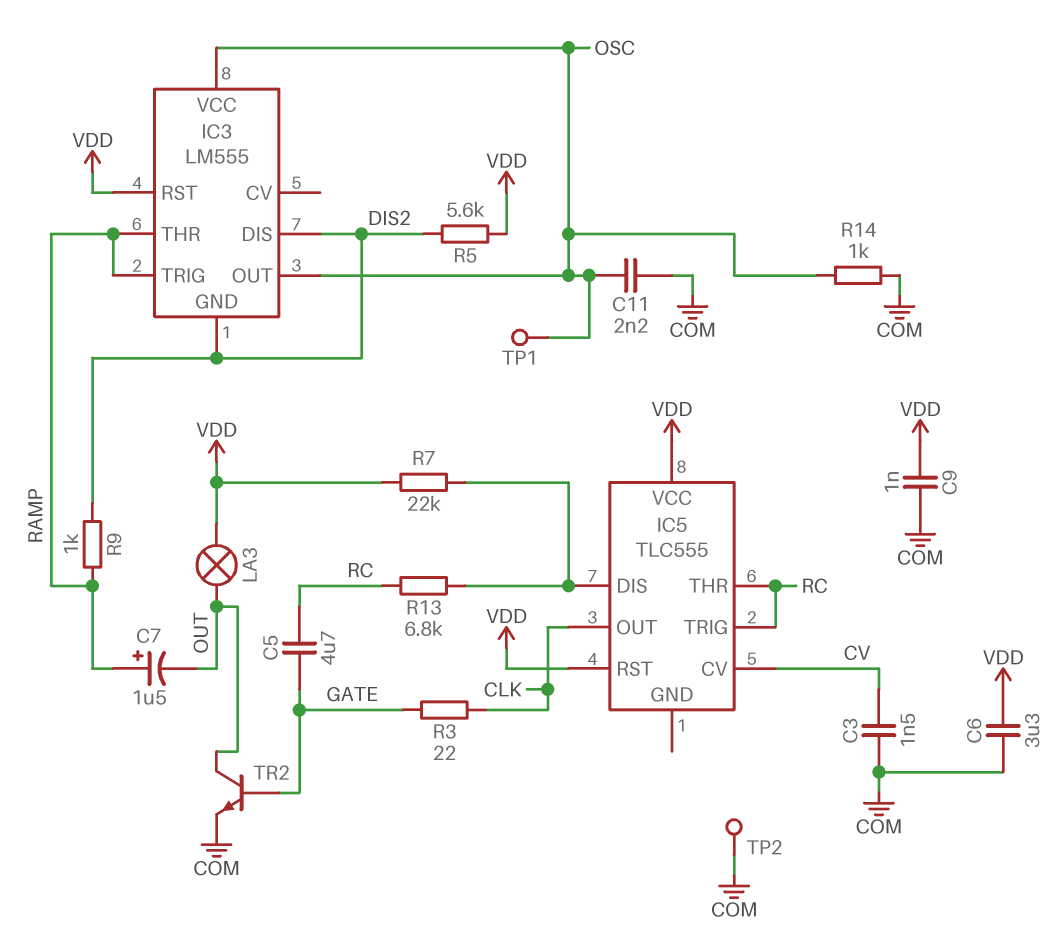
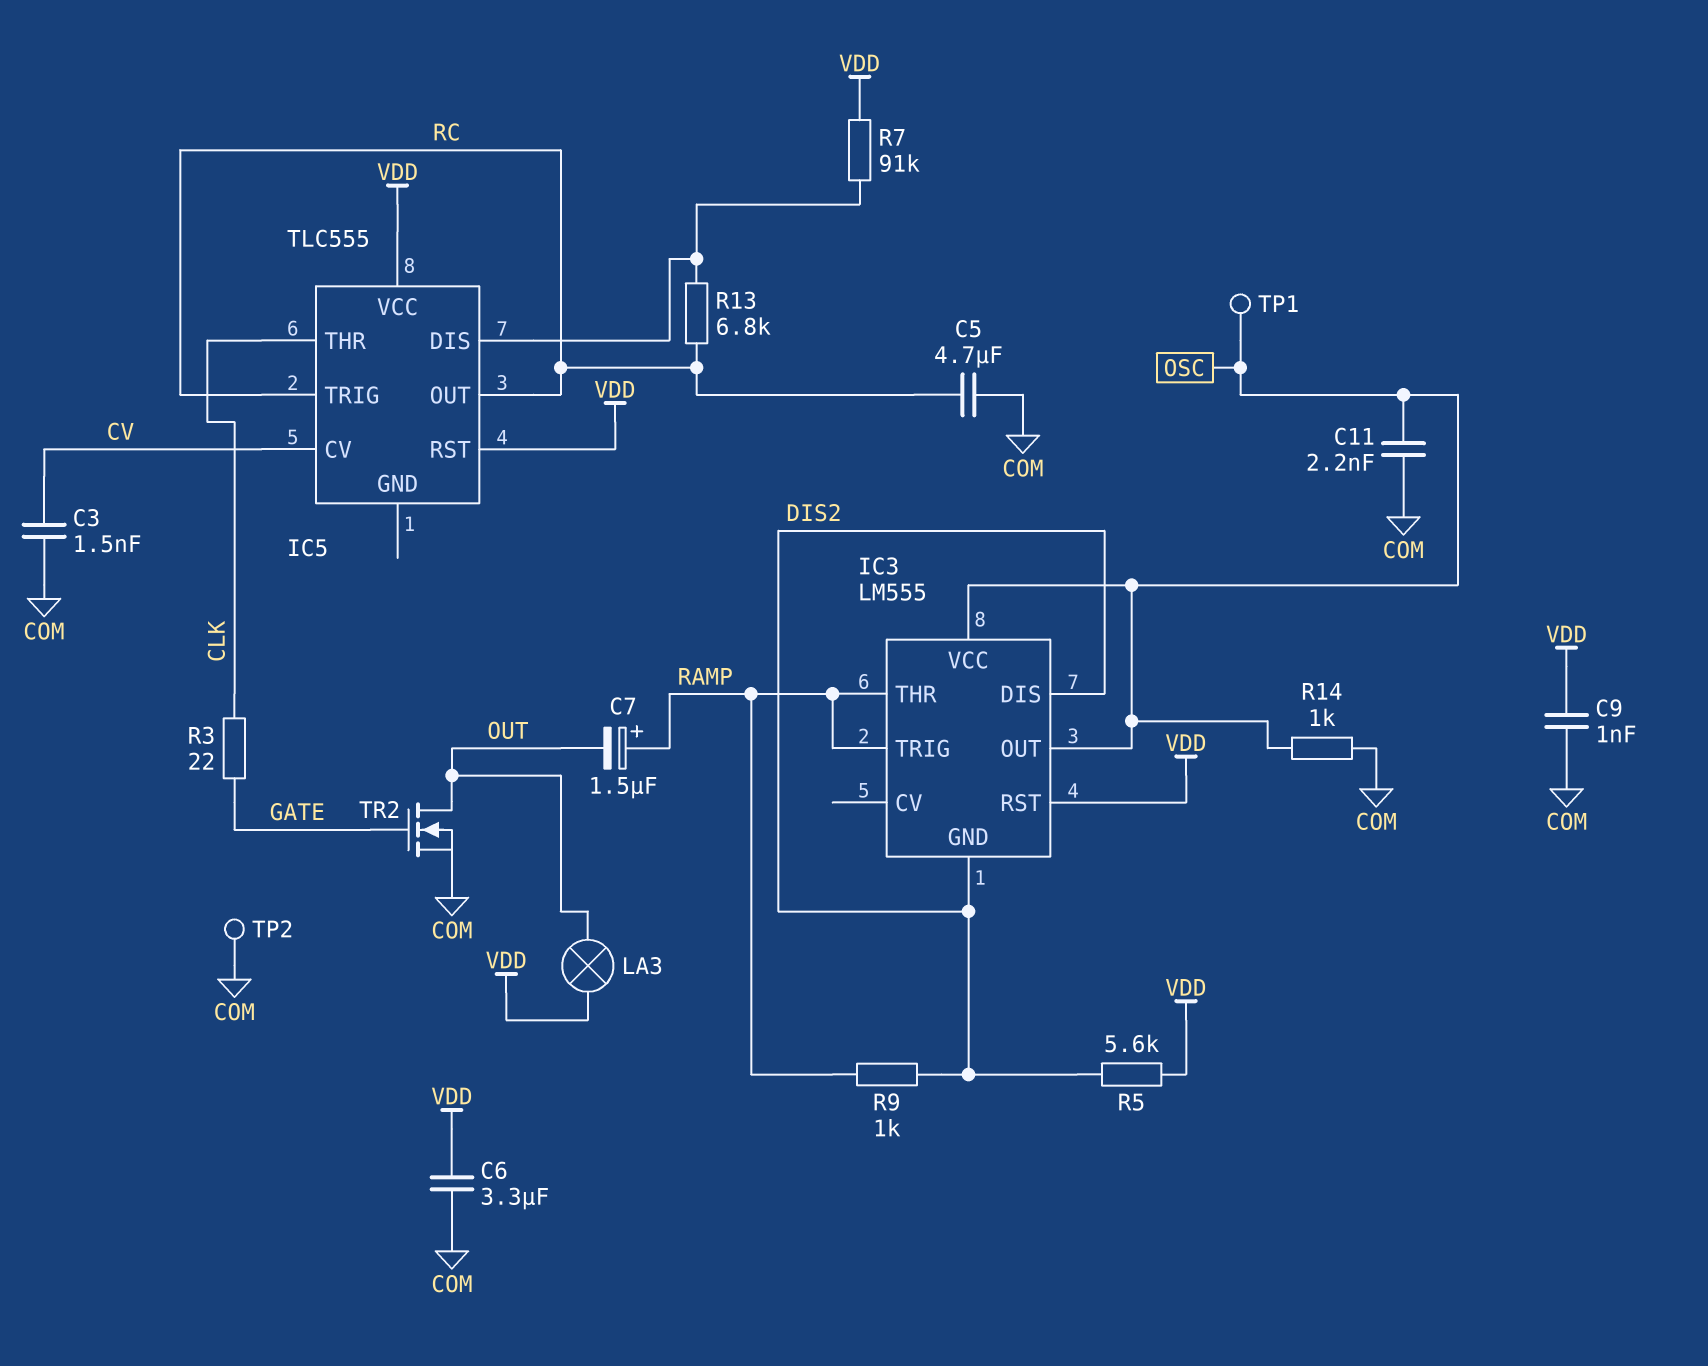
C5: 4.7uF (GATE, RC) -> 4.7uF (COM, RC)
IC5 pin OUT: CLK -> RC
IC5 pin THR: RC -> CLK
R7: 22k (IC5/DIS, VDD) -> 91k (IC5/DIS, VDD)
TR2: NPN (B GATE, C OUT, E COM) -> NMOS (G GATE, D OUT, S COM)

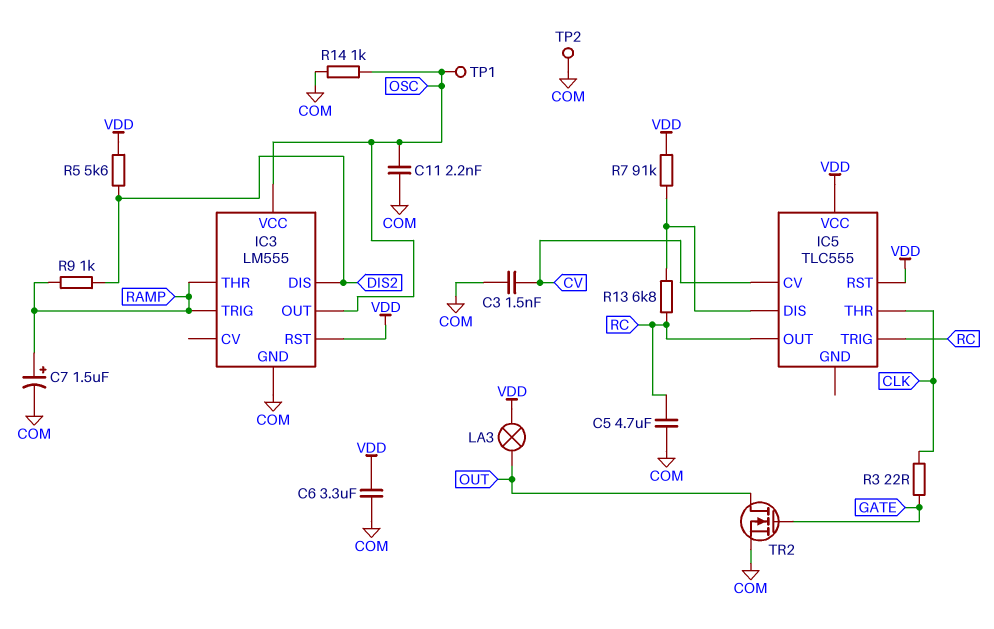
C7: 1.5uF (plus RAMP, minus OUT) -> 1.5uF (plus RAMP, minus COM)
C9: 1nF (COM, VDD) -> none
IC3 pin GND: DIS2 -> COM

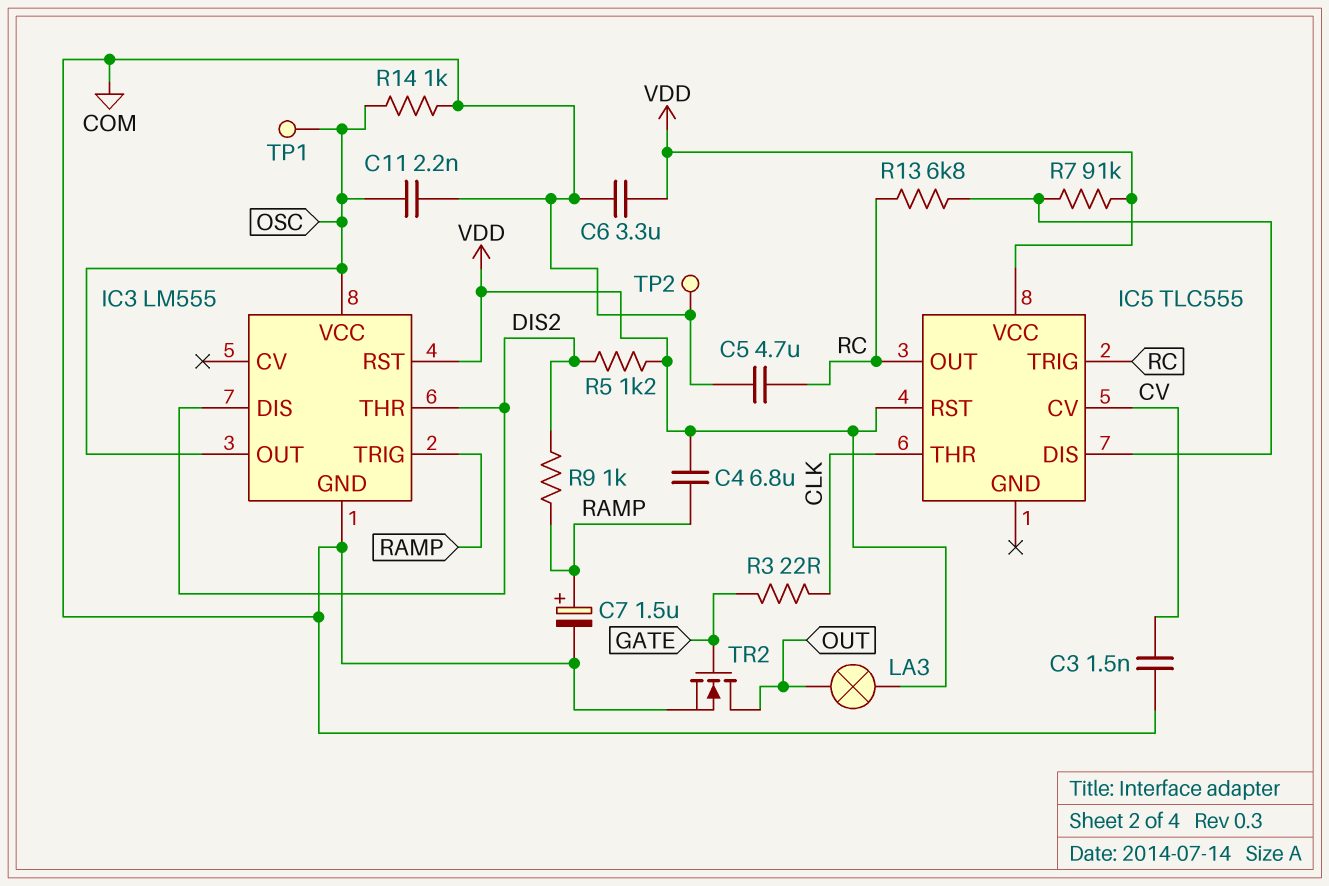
C4: none -> 6.8uF (RAMP, VDD)
IC3 pin THR: RAMP -> DIS2
R5: 5.6k (DIS2, VDD) -> 1.2k (DIS2, VDD)

